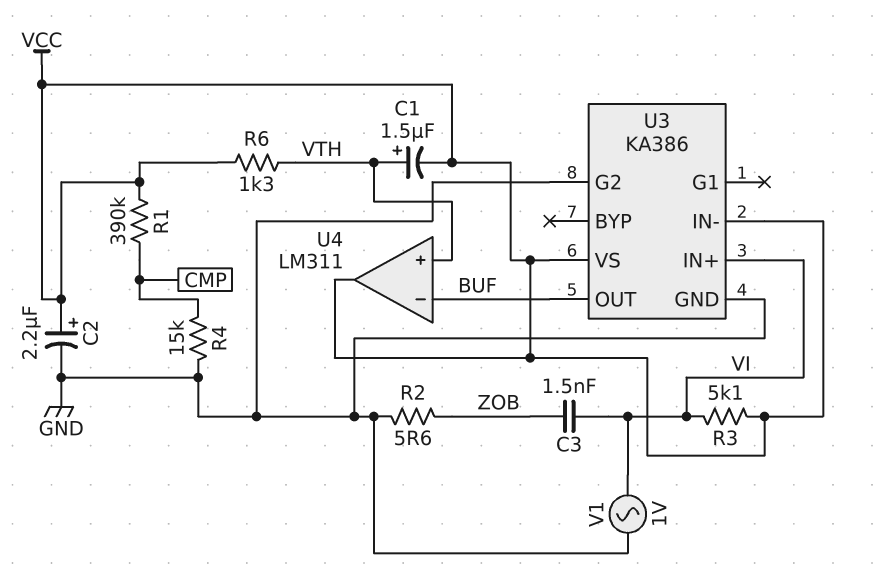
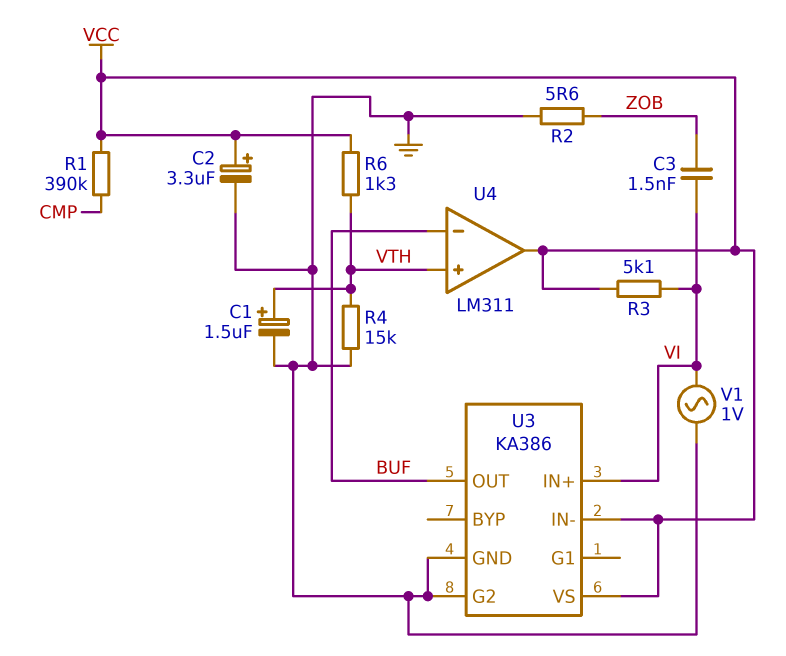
C1: 1.5uF (plus VTH, minus VCC) -> 1.5uF (plus VTH, minus GND)
C2: 2.2uF (plus VCC, minus GND) -> 3.3uF (plus VCC, minus GND)
R4: 15k (CMP, GND) -> 15k (GND, VTH)

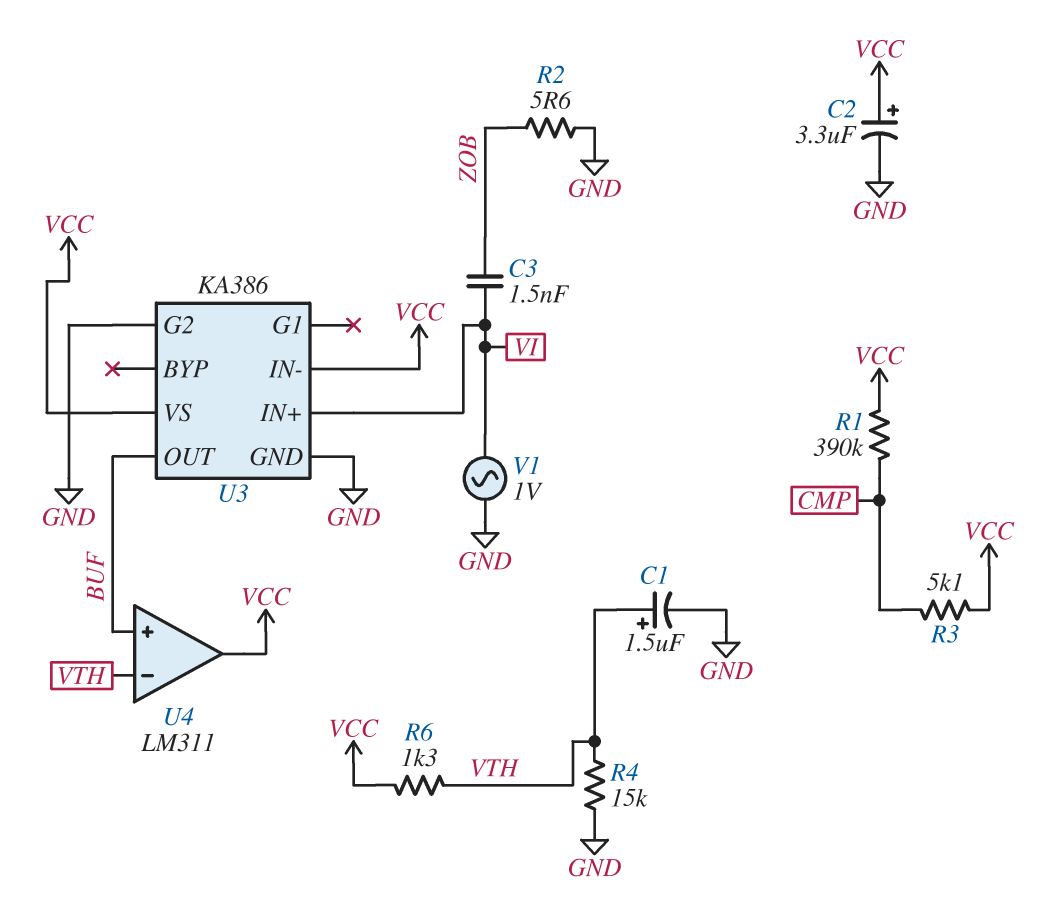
R3: 5.1k (VCC, VI) -> 5.1k (CMP, VCC)
U4 pin in+: VTH -> BUF
U4 pin in-: BUF -> VTH

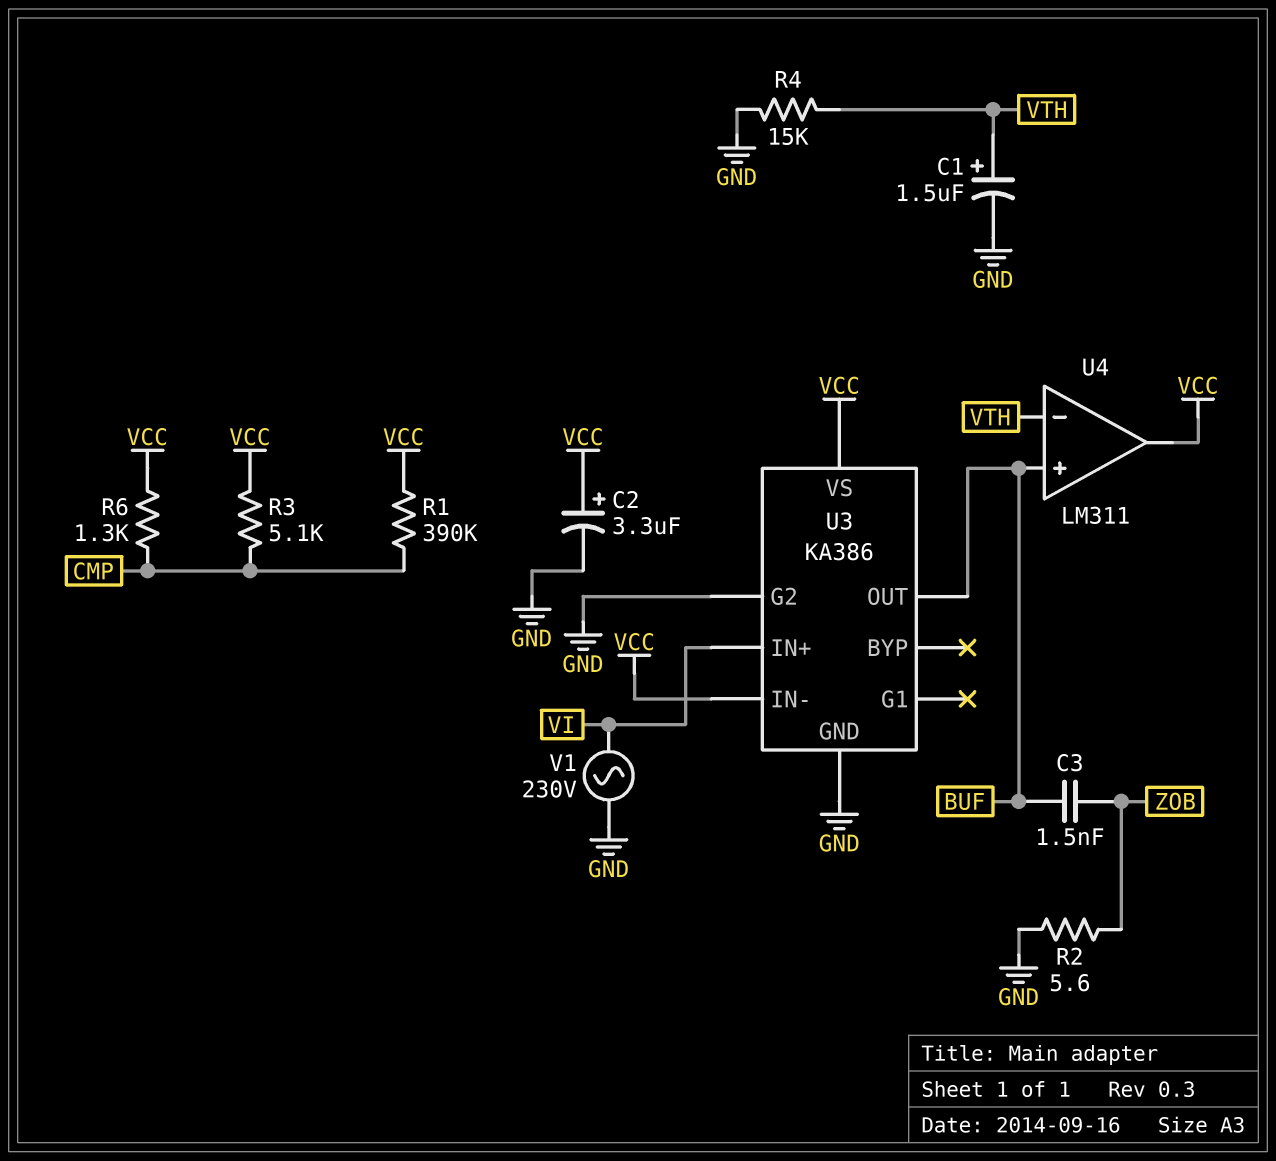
C3: 1.5nF (VI, ZOB) -> 1.5nF (BUF, ZOB)
R6: 1.3k (VCC, VTH) -> 1.3k (CMP, VCC)
V1: AC 1V (GND, VI) -> AC 230V (GND, VI)

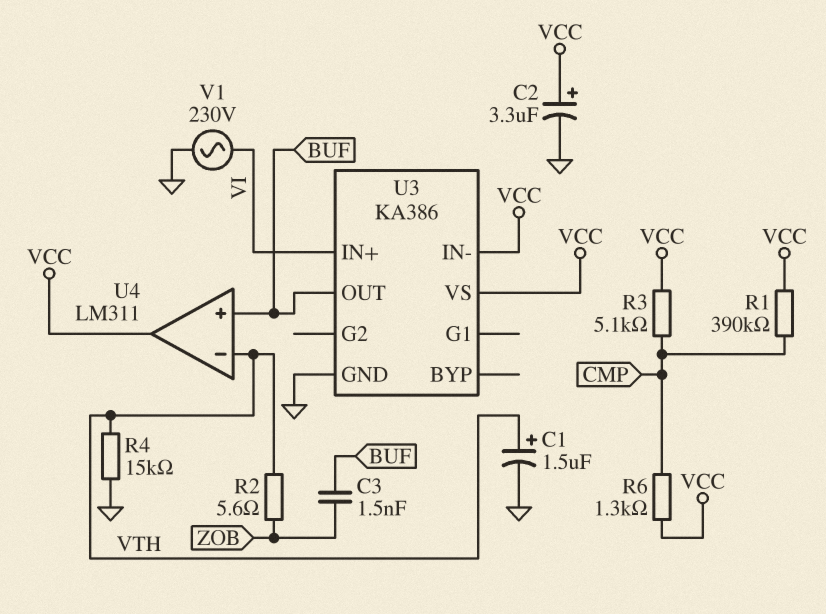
R2: 5.6 (GND, ZOB) -> 5.6 (VTH, ZOB)
U3 pin G2: GND -> none

